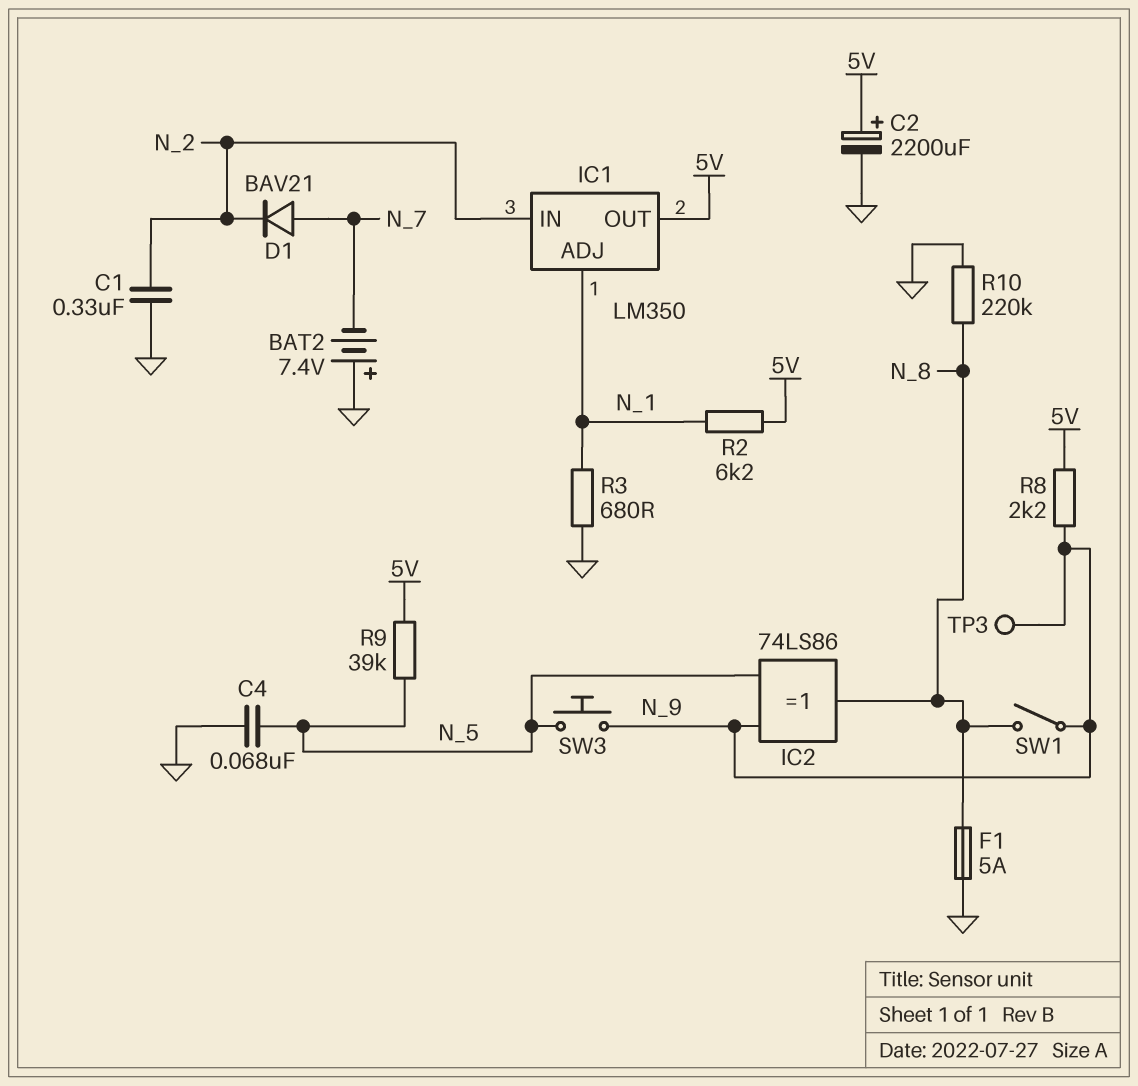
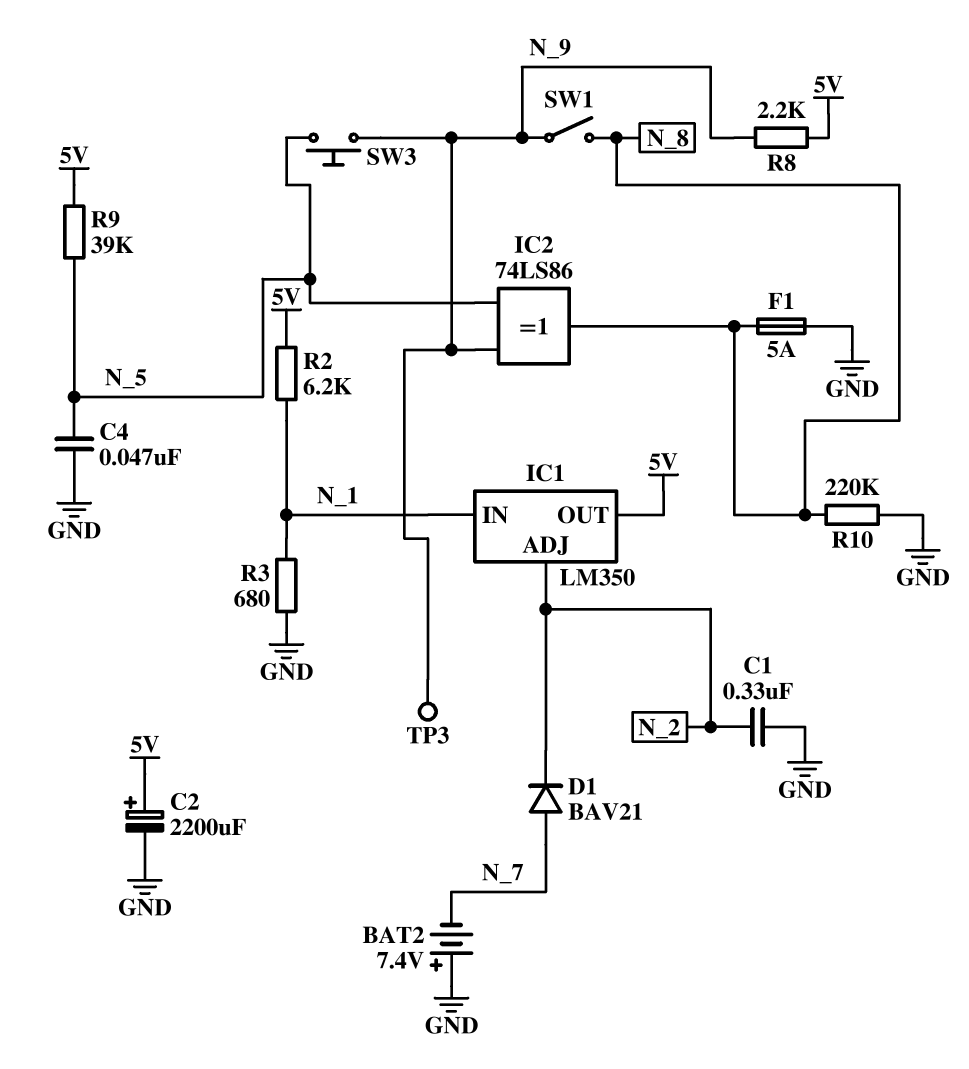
C4: 68nF (GND, N_5) -> 47nF (GND, N_5)
IC1 pin ADJ: N_1 -> N_2
IC1 pin IN: N_2 -> N_1

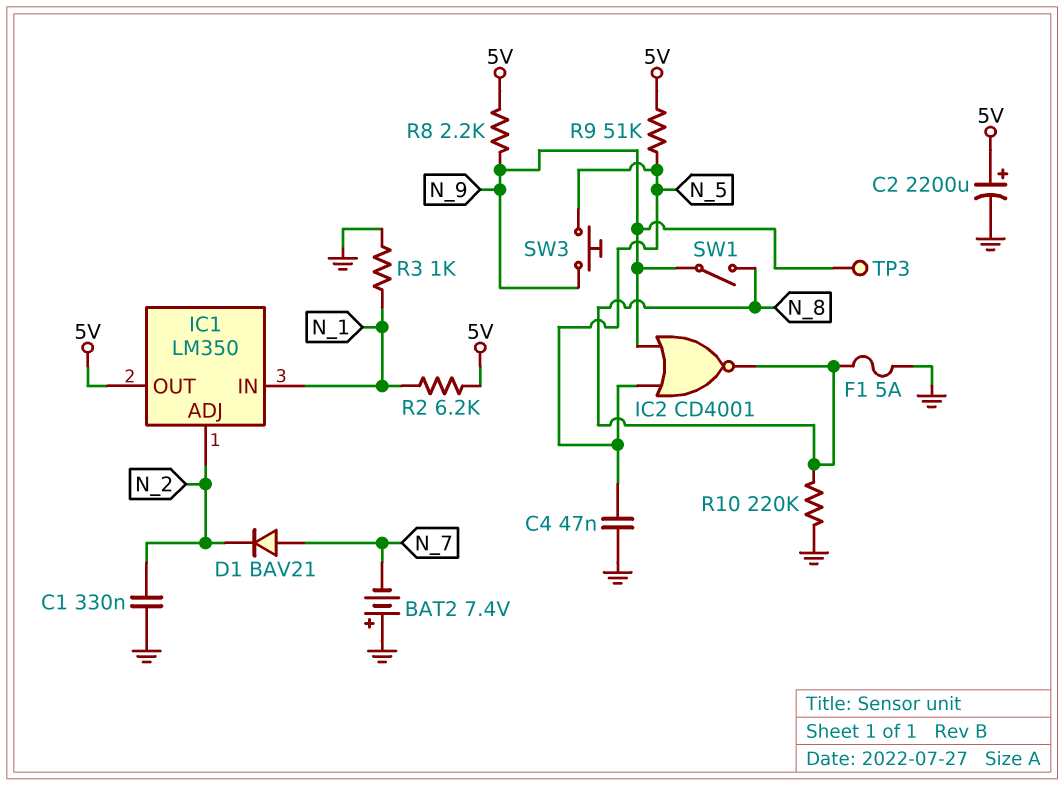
IC2: XOR 74LS86 (in N_5, in N_9, out N_8) -> NOR CD4001 (in N_5, in N_9, out N_8)
R3: 680 (GND, N_1) -> 1k (GND, N_1)
R9: 39k (5V, N_5) -> 51k (5V, N_5)

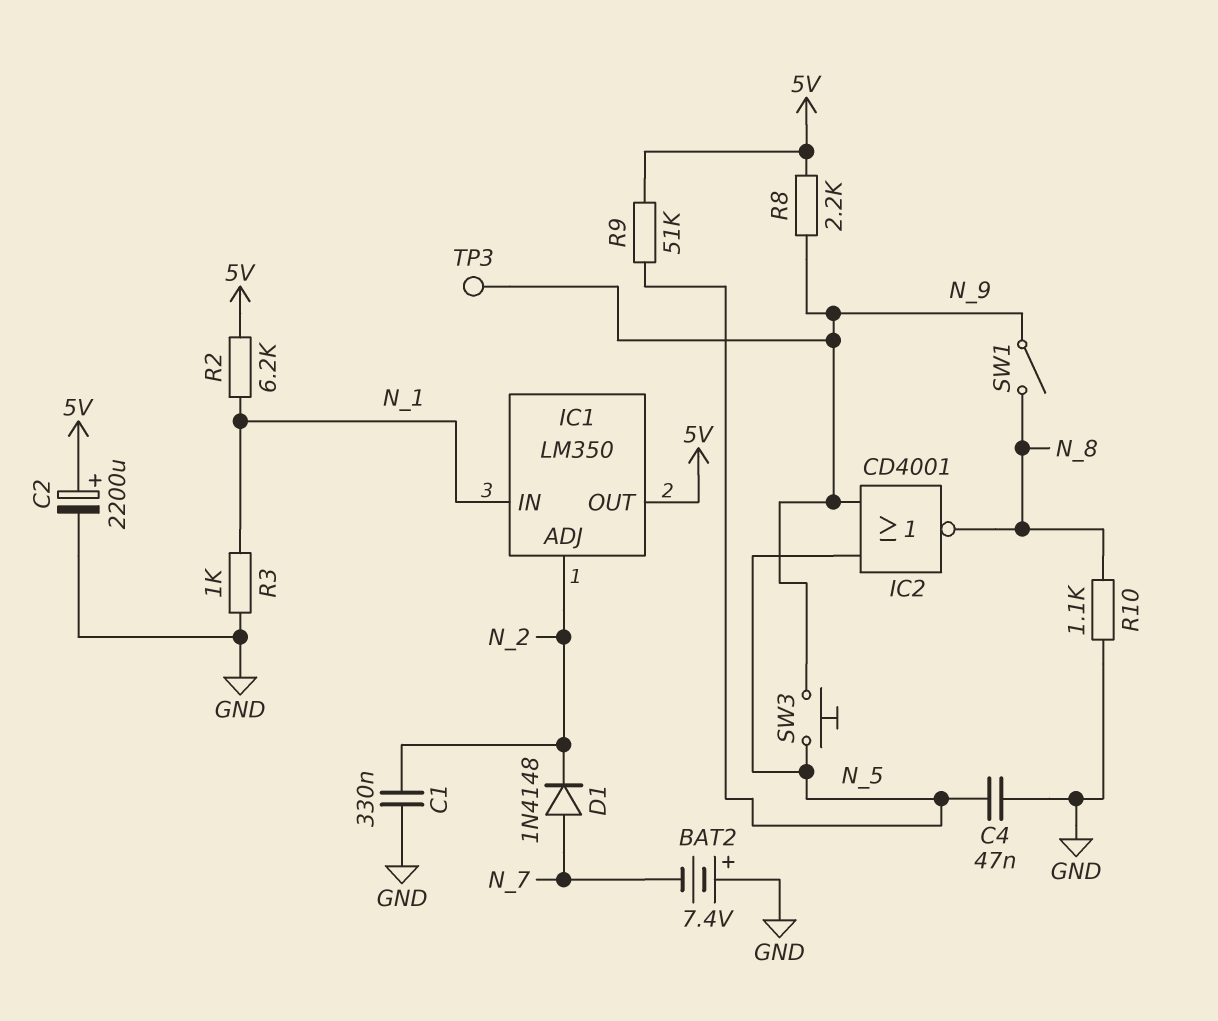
D1: diode BAV21 (A N_7, K N_2) -> diode 1N4148 (A N_7, K N_2)
F1: 5A (GND, N_8) -> none
R10: 220k (GND, N_8) -> 1.1k (GND, N_8)

